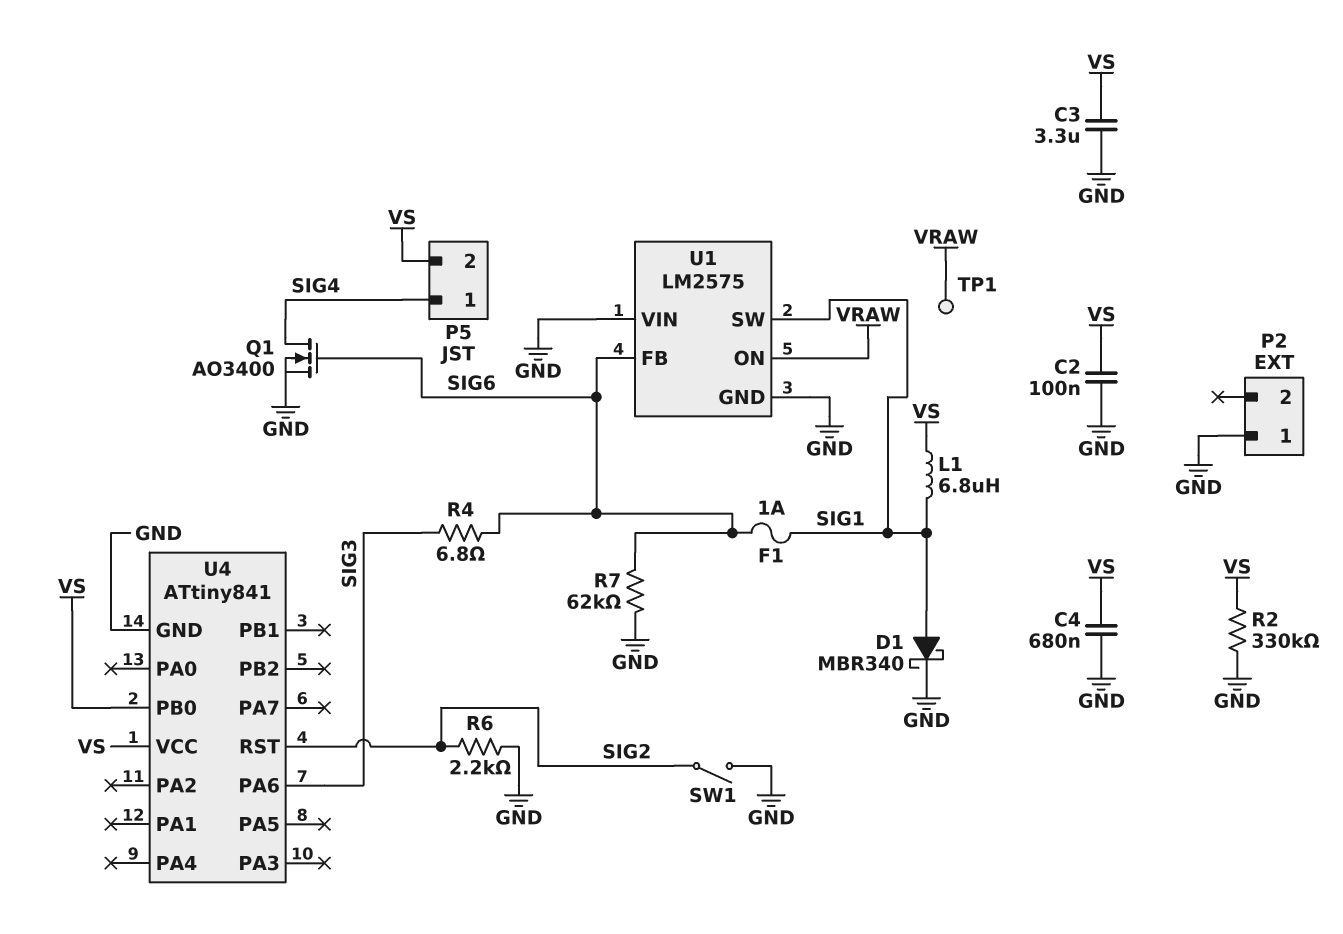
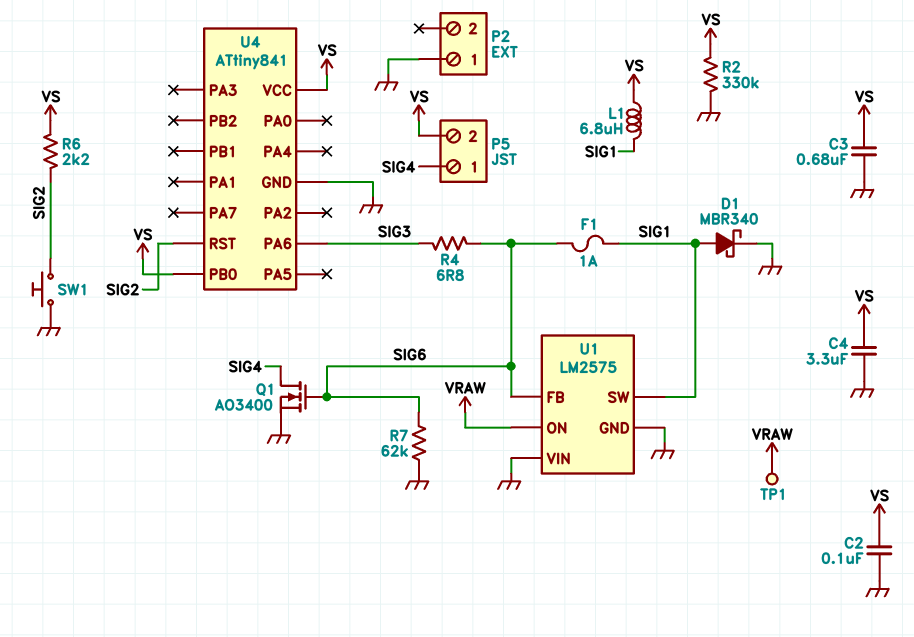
C3: 3.3uF (GND, VS) -> 680nF (GND, VS)
C4: 680nF (GND, VS) -> 3.3uF (GND, VS)
R6: 2.2k (GND, SIG2) -> 2.2k (SIG2, VS)
SW1: switch (GND, SIG2) -> button (GND, SIG2)

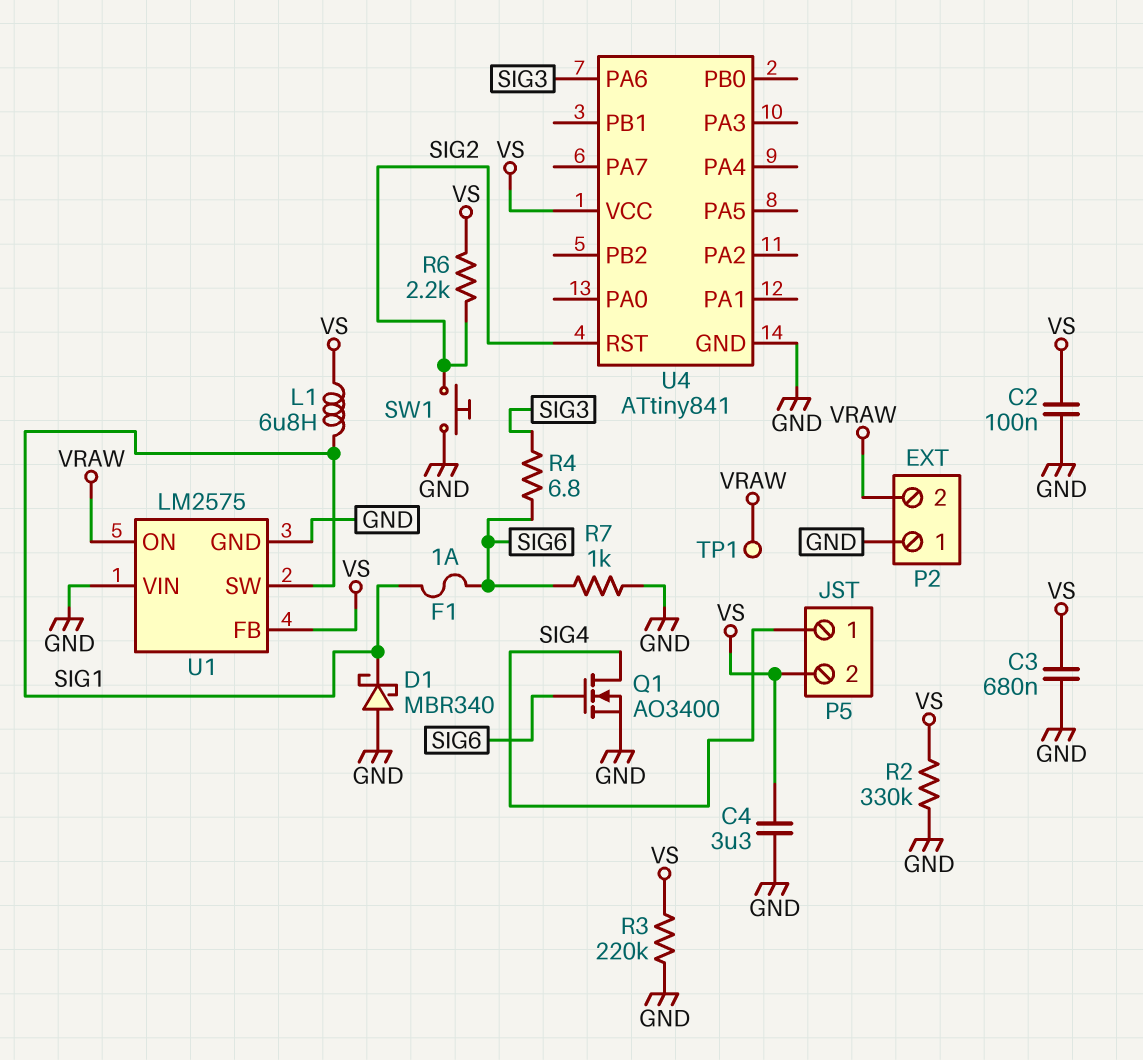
D1: schottky MBR340 (A SIG1, K GND) -> schottky MBR340 (A GND, K SIG1)
P2 pin 2: none -> VRAW
R3: none -> 220k (GND, VS)
R7: 62k (GND, SIG6) -> 1k (GND, SIG6)
U1 pin FB: SIG6 -> VS
U4 pin PB0: VS -> none

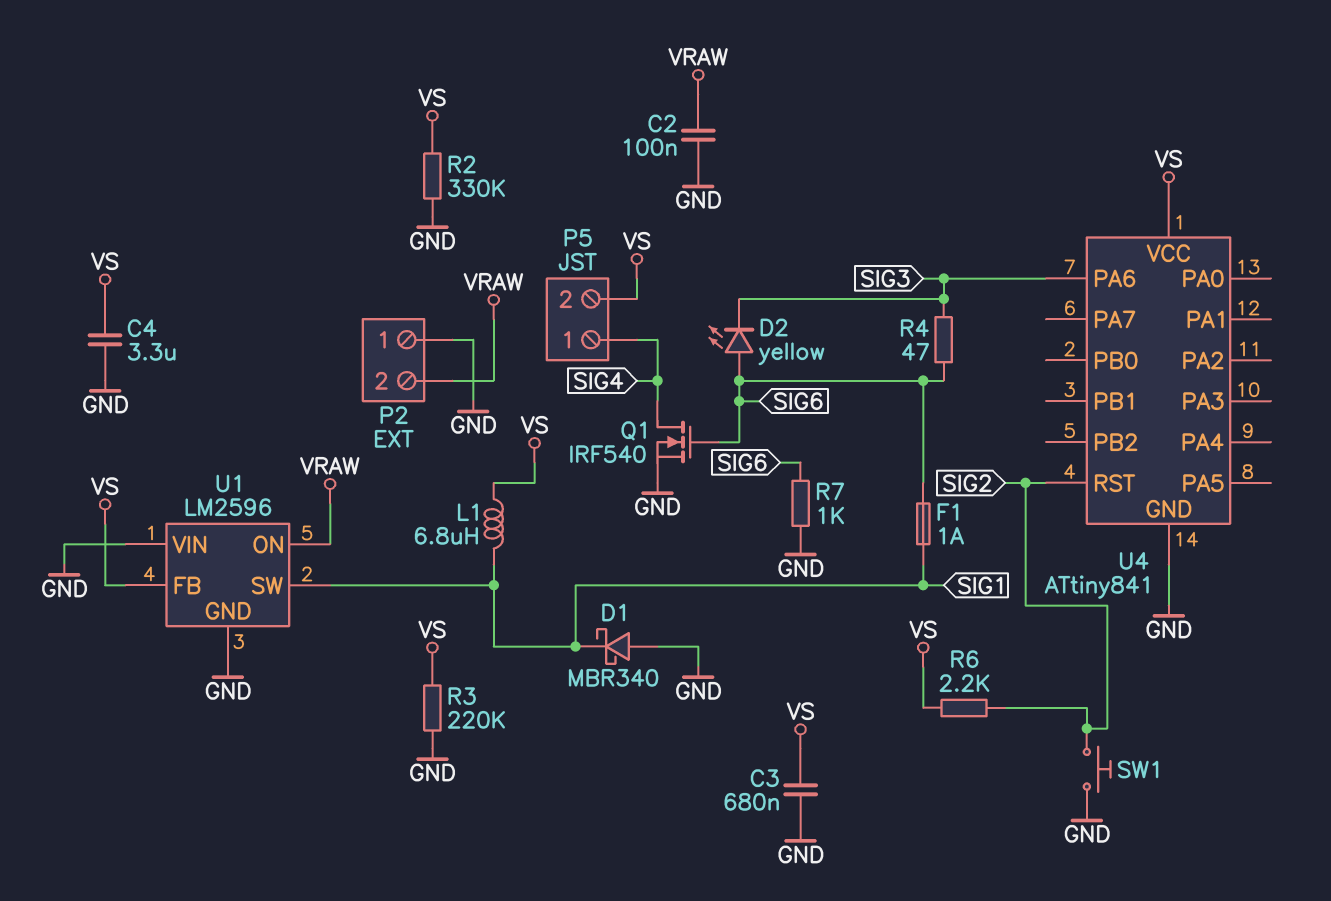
C2: 100nF (GND, VS) -> 100nF (GND, VRAW)
D2: none -> LED yellow (A SIG6, K SIG3)
Q1: NMOS AO3400 (G SIG6, D SIG4, S GND) -> NMOS IRF540 (G SIG6, D SIG4, S GND)
R4: 6.8 (SIG3, SIG6) -> 47 (SIG3, SIG6)
TP1: test point (VRAW) -> none
U1: LM2575 -> LM2596

